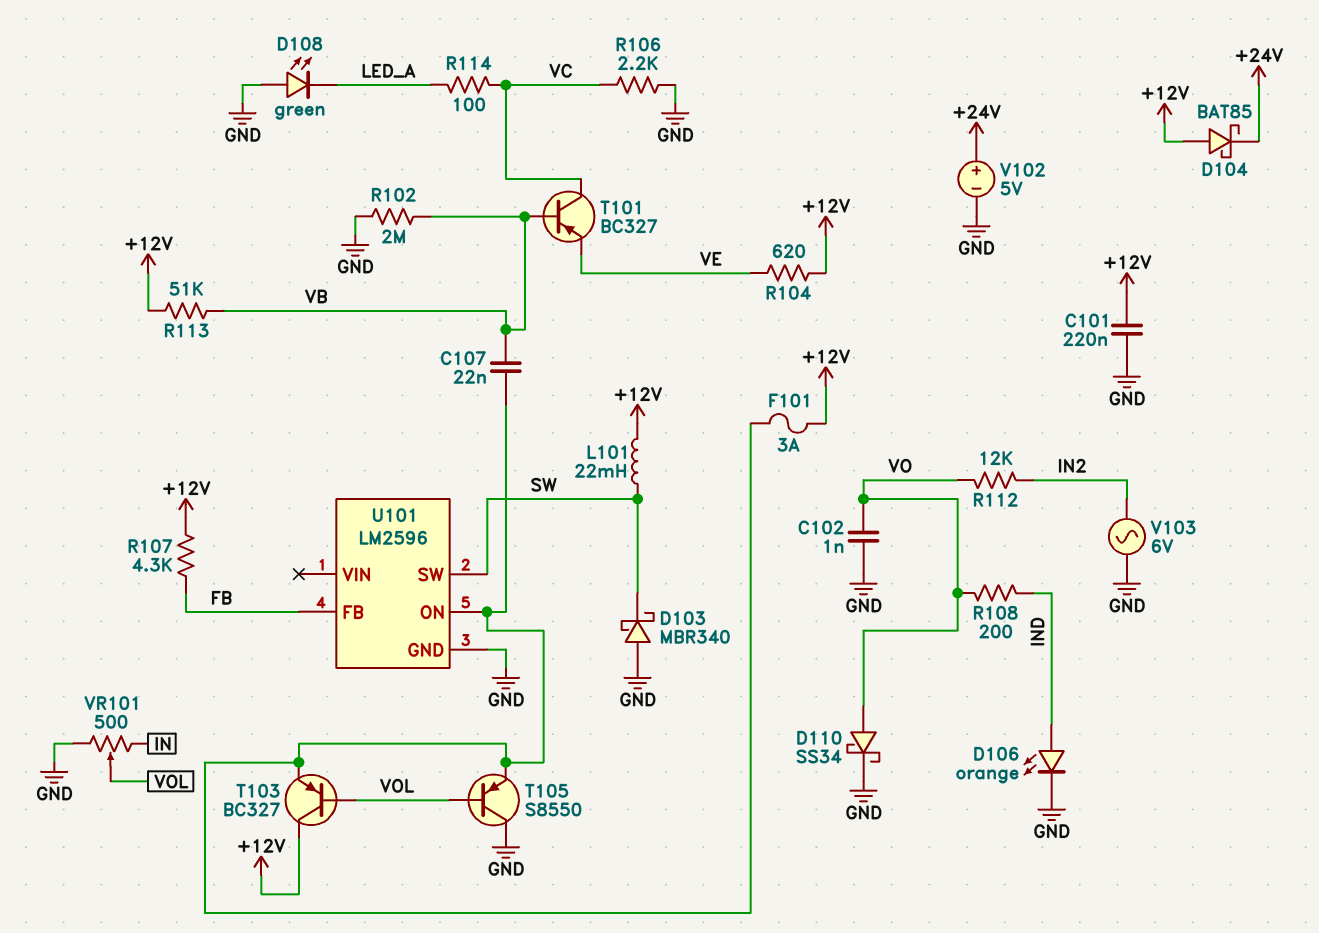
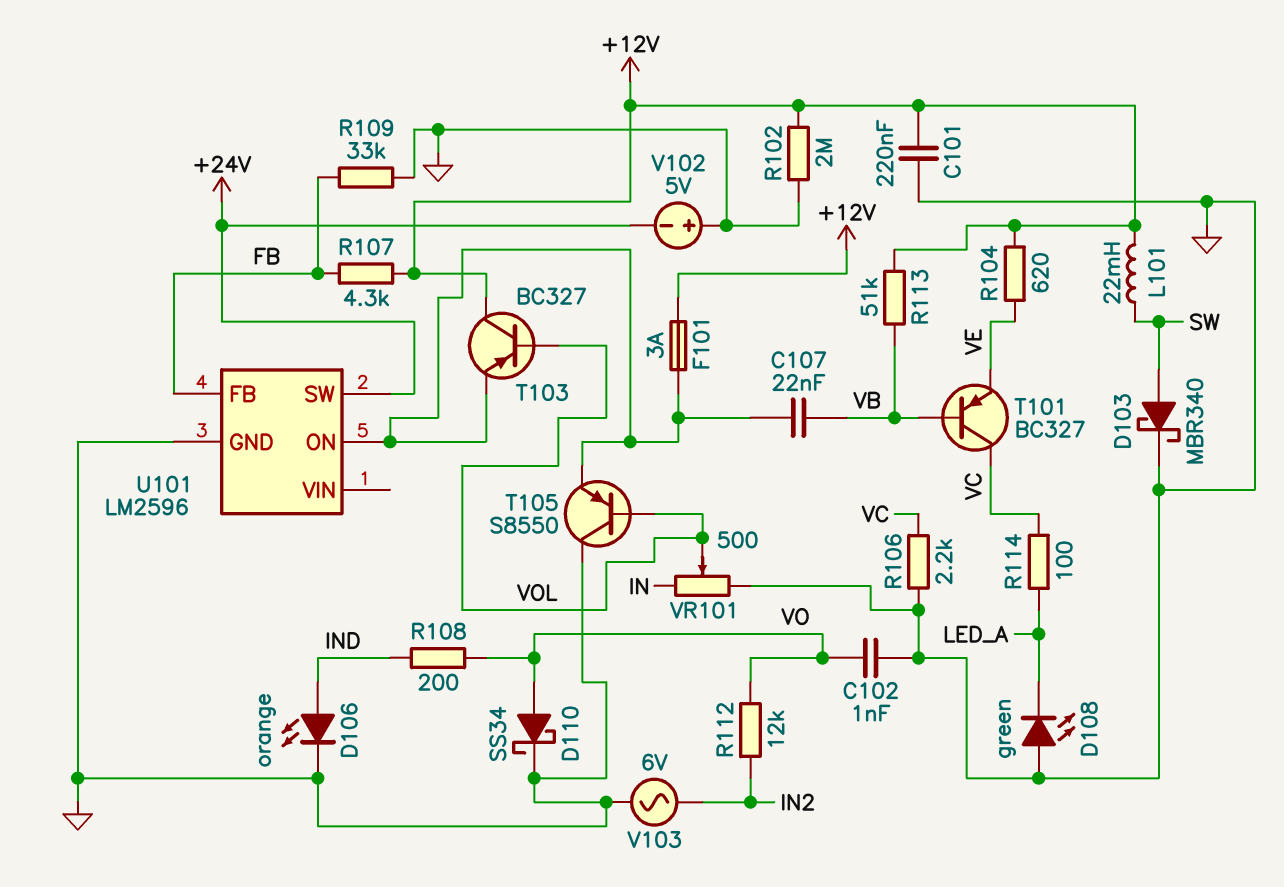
D103: schottky MBR340 (A GND, K SW) -> schottky MBR340 (A SW, K GND)
D104: schottky BAT85 (A +12V, K +24V) -> none
R102: 2M (GND, VB) -> 2M (+12V, GND)
R109: none -> 33k (FB, GND)
U101 pin SW: SW -> +24V
V102: 5V (plus +24V, minus GND) -> 5V (plus GND, minus +24V)

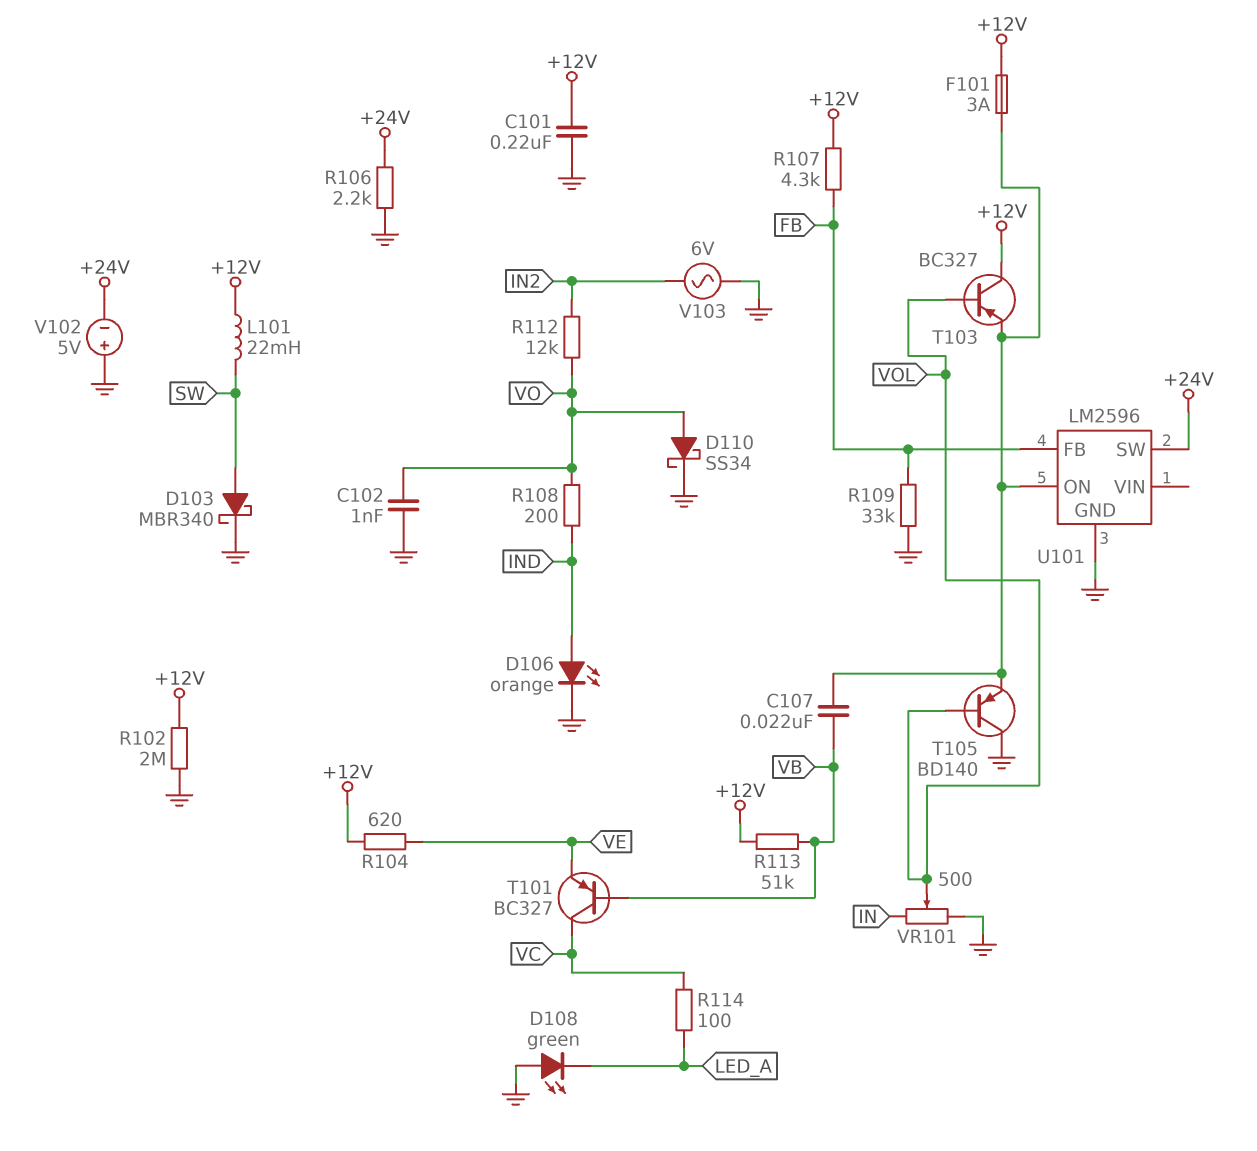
R106: 2.2k (GND, VC) -> 2.2k (+24V, GND)
T105: PNP S8550 (B VOL, C GND, E U101/ON) -> PNP BD140 (B VOL, C GND, E U101/ON)

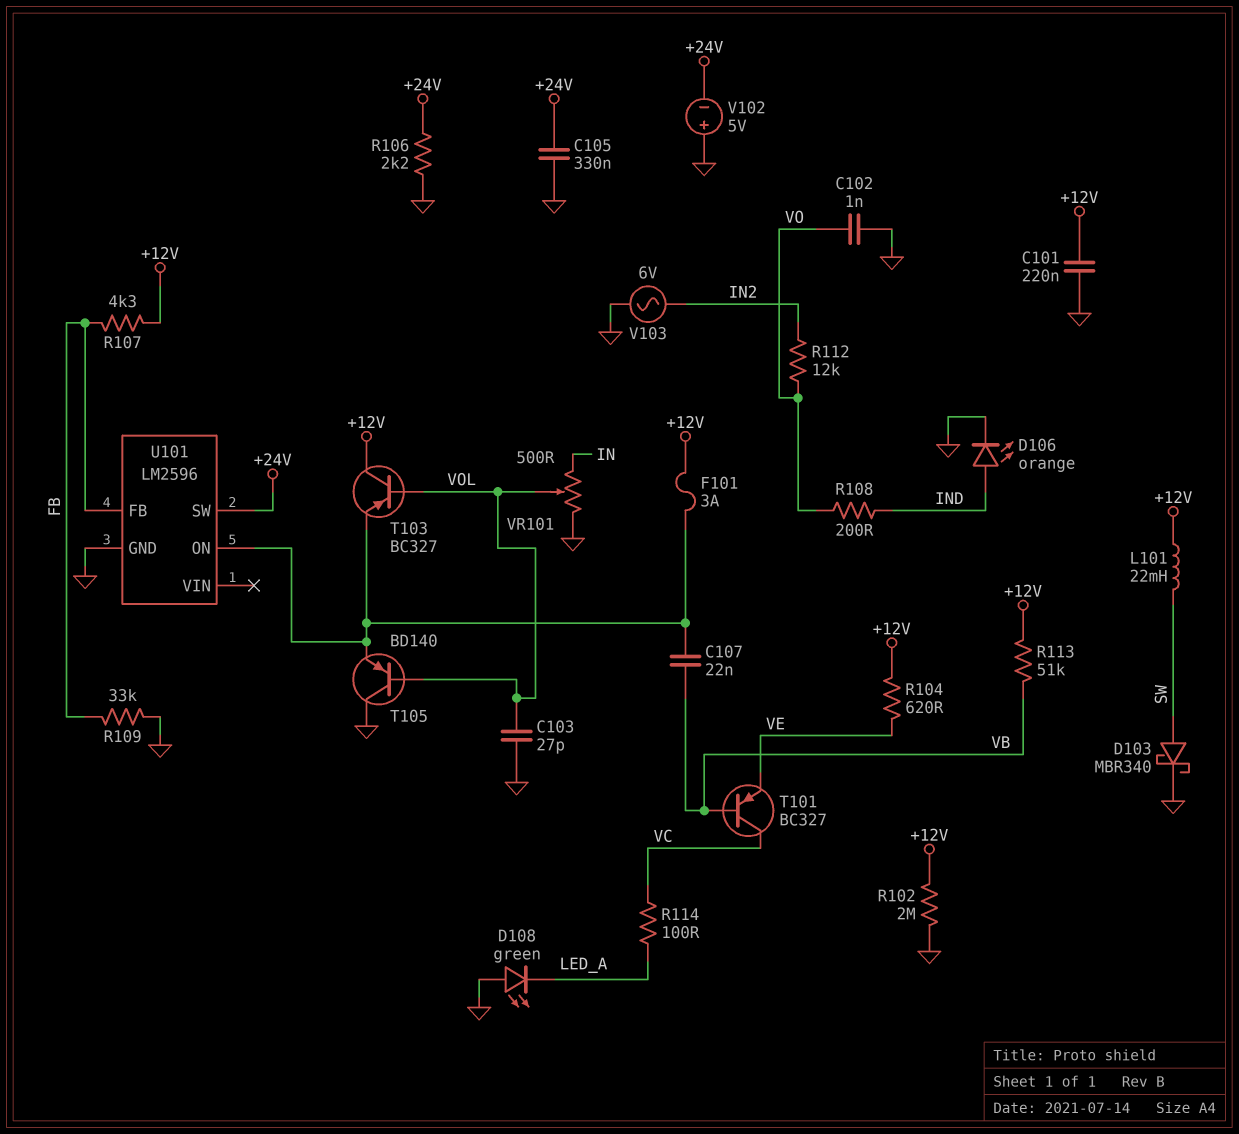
C103: none -> 27pF (GND, VOL)
C105: none -> 330nF (+24V, GND)
D110: schottky SS34 (A VO, K GND) -> none

